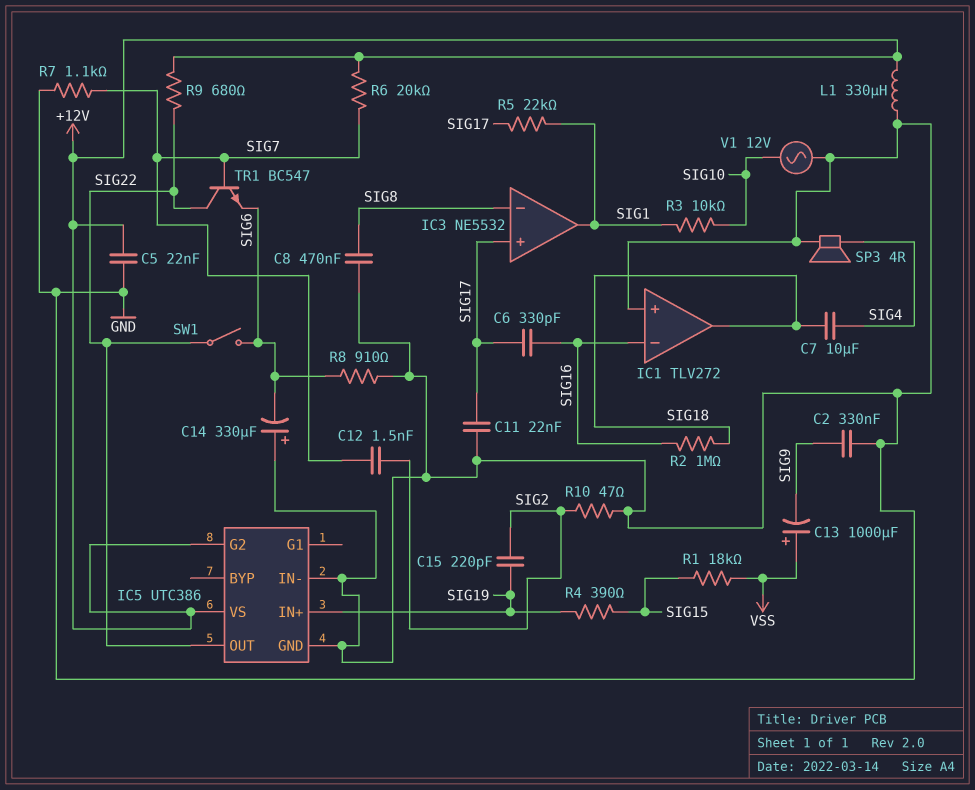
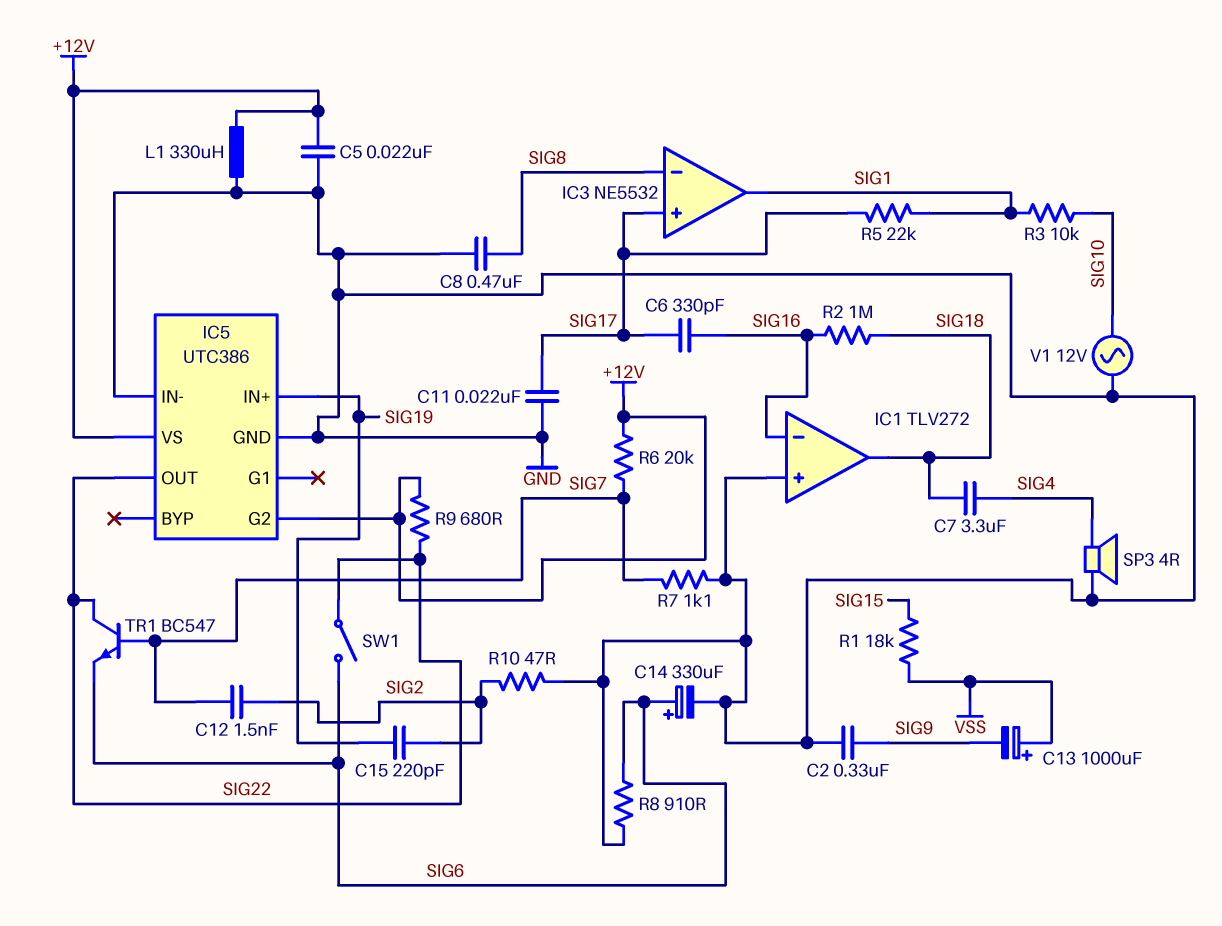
C7: 10uF (SIG4, SIG18) -> 3.3uF (SIG4, SIG18)
C14: 330uF (plus GND, minus SIG6) -> 330uF (plus SIG6, minus GND)
R4: 390 (SIG15, SIG19) -> none

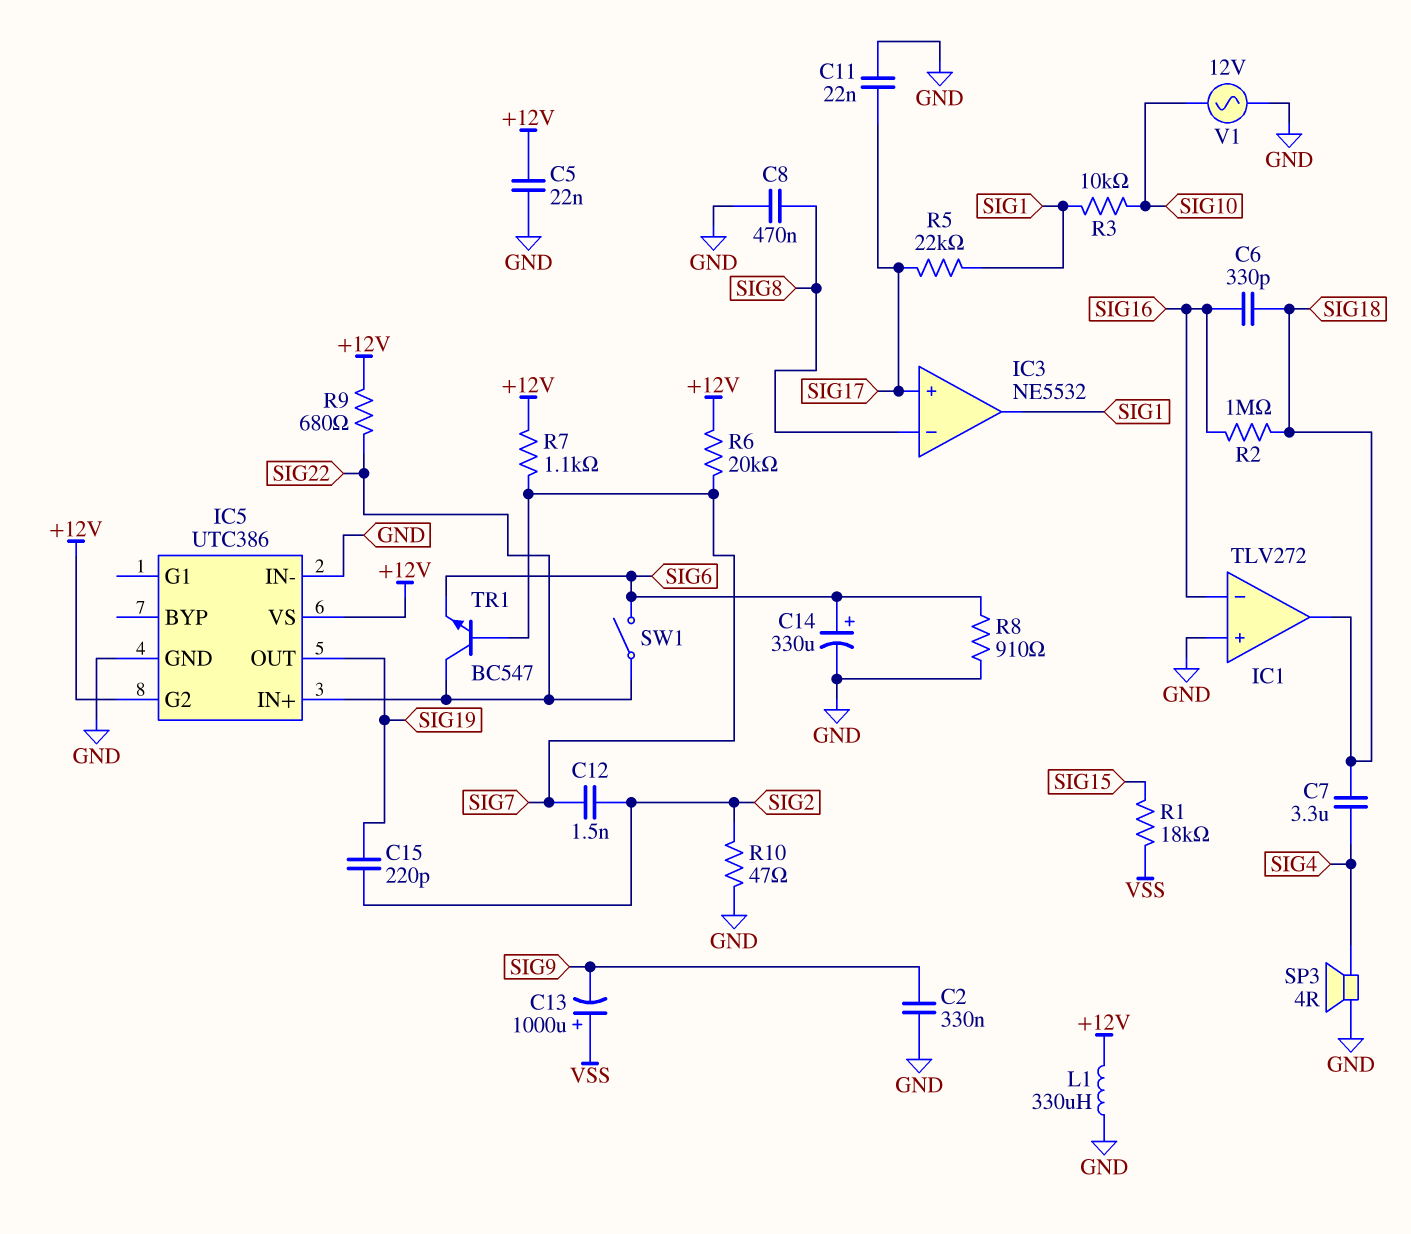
C6: 330pF (SIG16, SIG17) -> 330pF (SIG16, SIG18)
IC5 pin IN+: SIG19 -> SIG22
IC5 pin OUT: SIG22 -> SIG19
R7: 1.1k (GND, SIG7) -> 1.1k (+12V, SIG7)

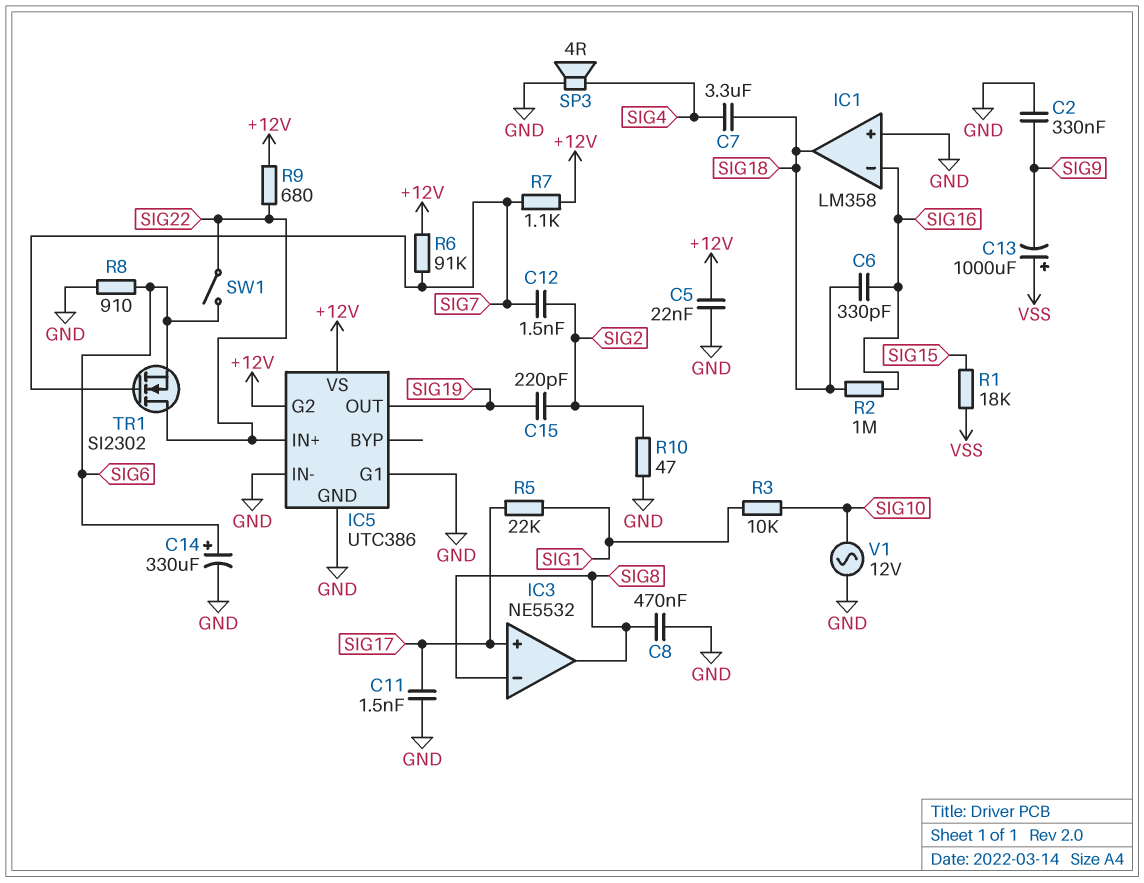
C11: 22nF (GND, SIG17) -> 1.5nF (GND, SIG17)
IC1: TLV272 -> LM358
IC3 pin out: SIG1 -> SIG8
IC5 pin G1: none -> GND
L1: 330uH (+12V, GND) -> none
R6: 20k (+12V, SIG7) -> 91k (+12V, SIG7)
TR1: NPN BC547 (B SIG7, C SIG22, E SIG6) -> NMOS SI2302 (G SIG7, D SIG22, S SIG6)

